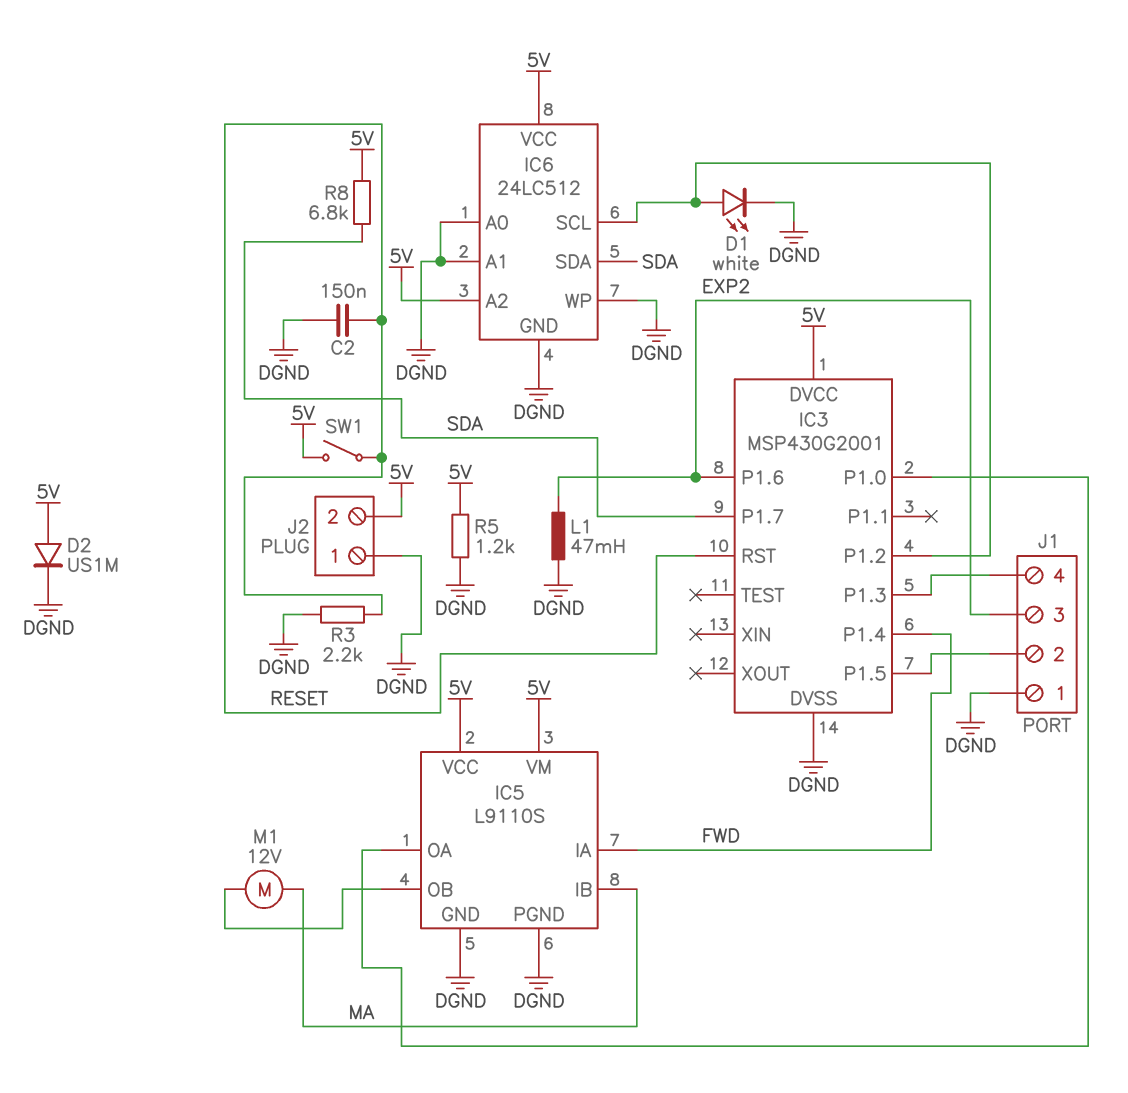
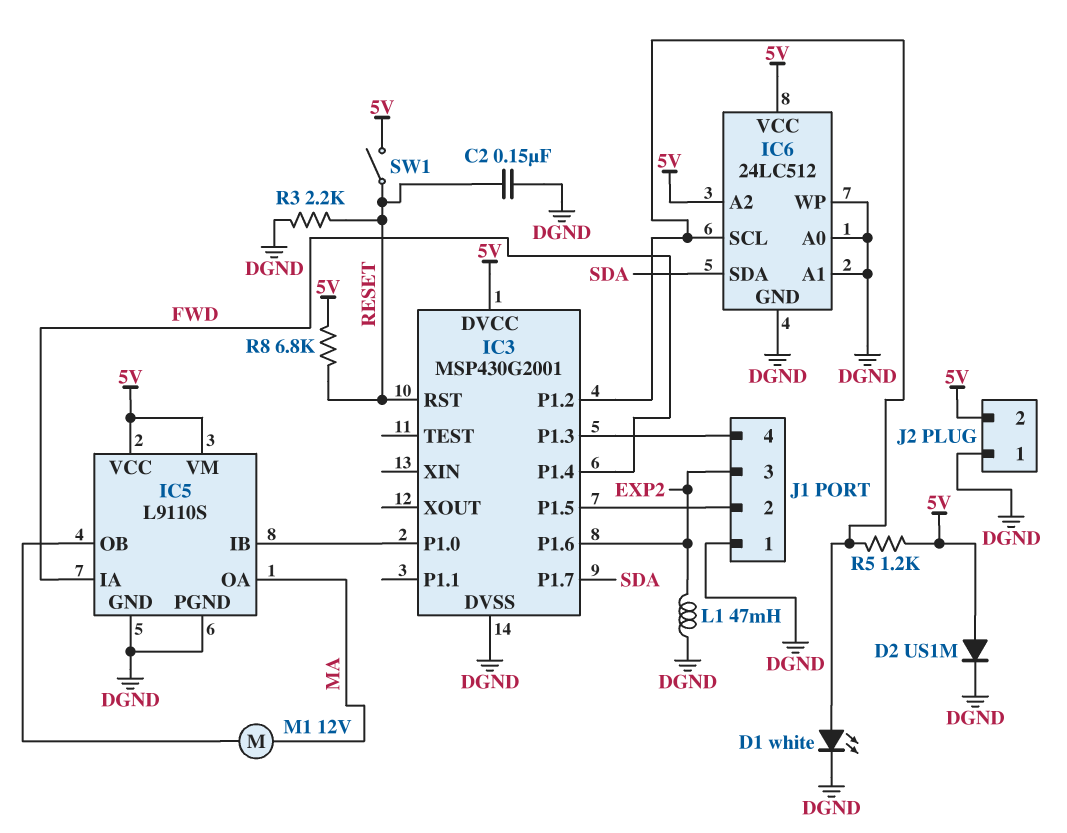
IC5 pin IB: MA -> IC3/P1.0
IC5 pin OA: IC3/P1.0 -> MA
R5: 1.2k (5V, DGND) -> 1.2k (5V, IC3/P1.2)
R8: 6.8k (5V, SDA) -> 6.8k (5V, RESET)

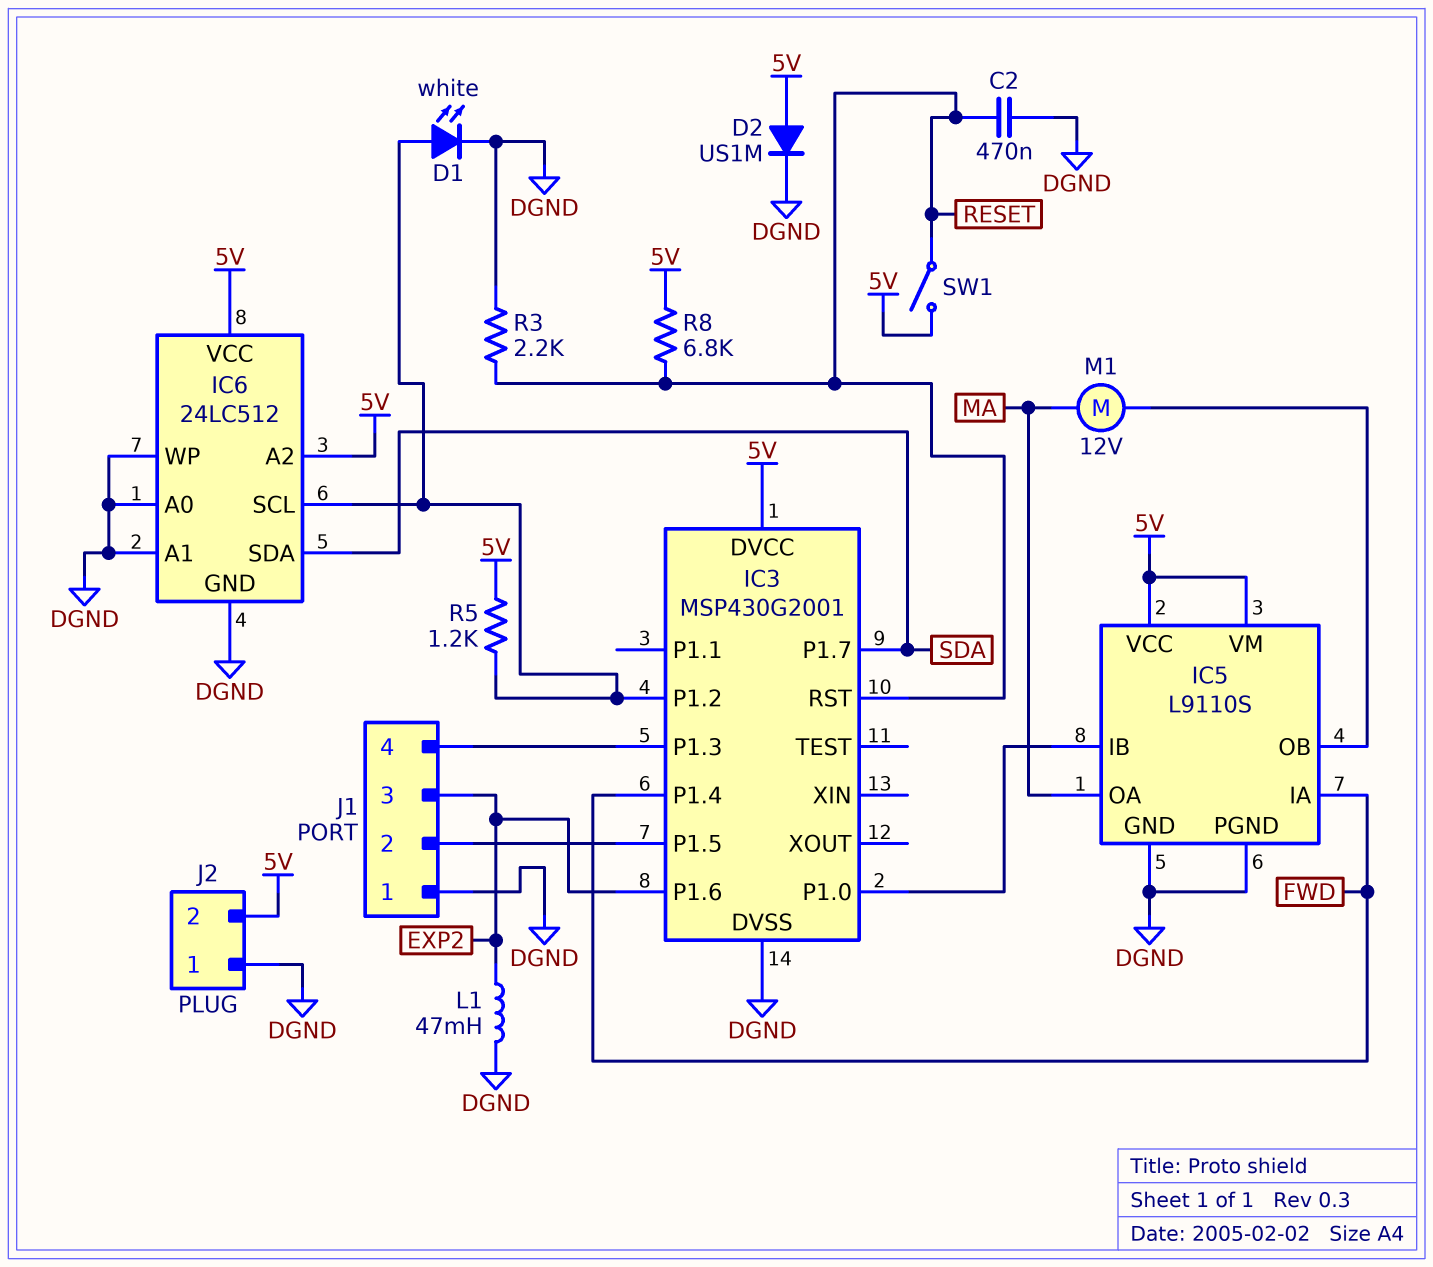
C2: 150nF (DGND, RESET) -> 470nF (DGND, RESET)

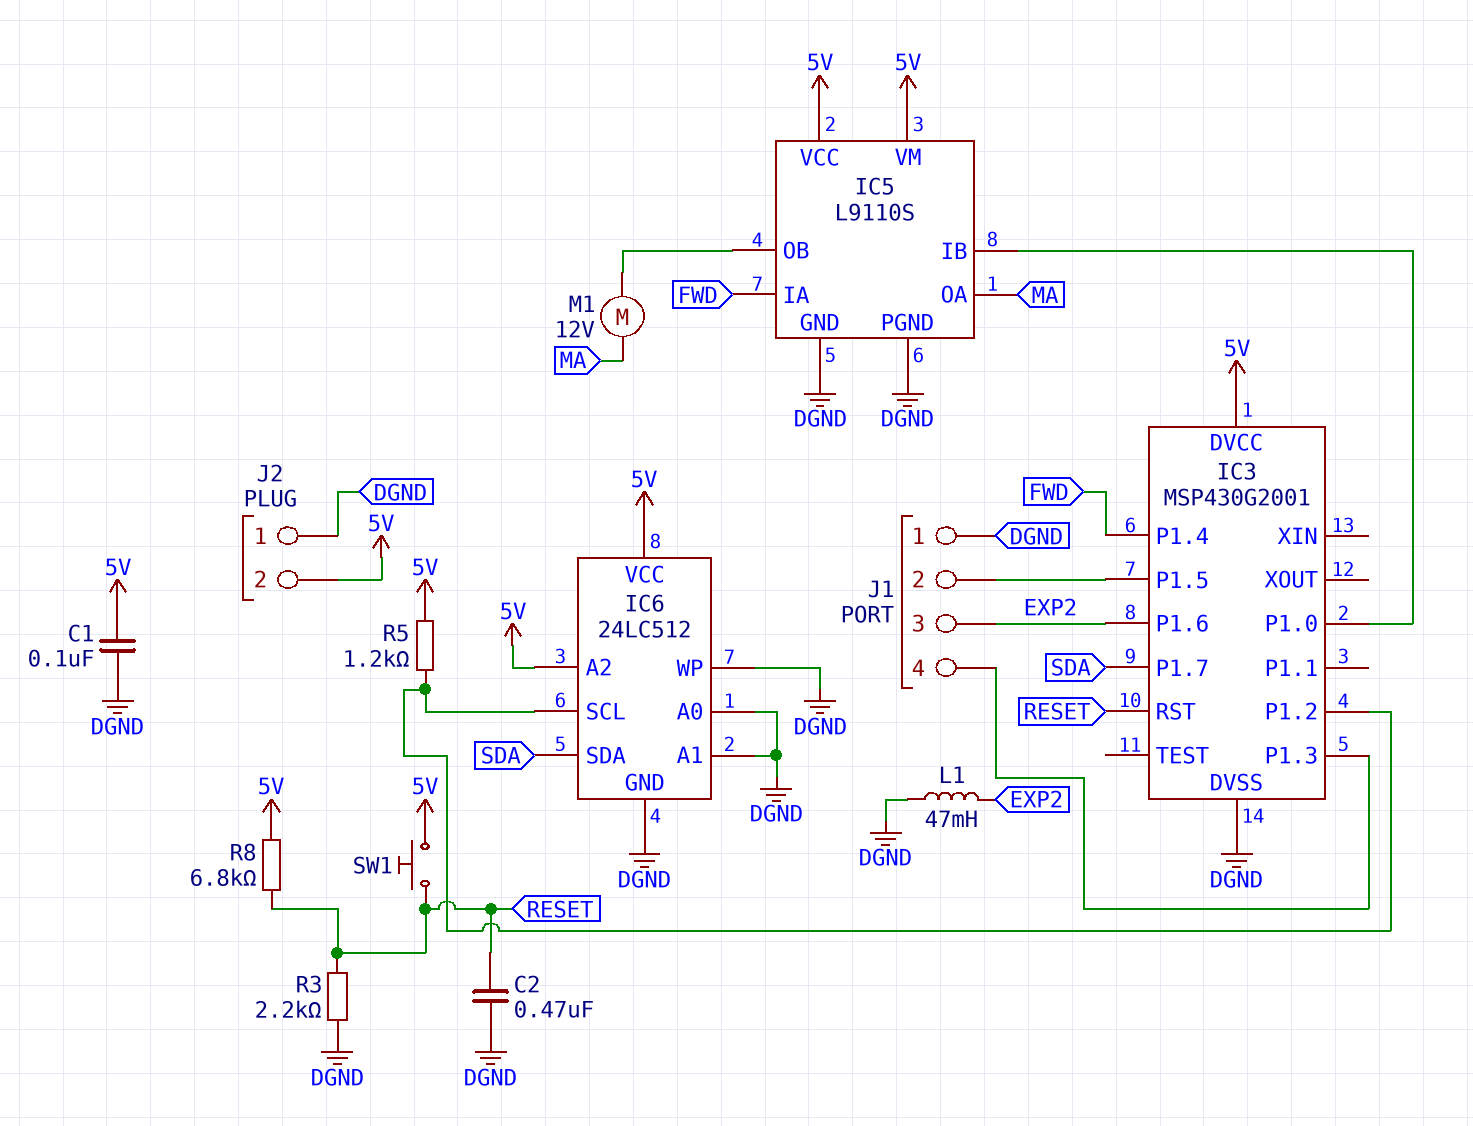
C1: none -> 100nF (5V, DGND)
D1: LED white (A IC3/P1.2, K DGND) -> none
D2: diode US1M (A 5V, K DGND) -> none
SW1: switch (5V, RESET) -> button (5V, RESET)

